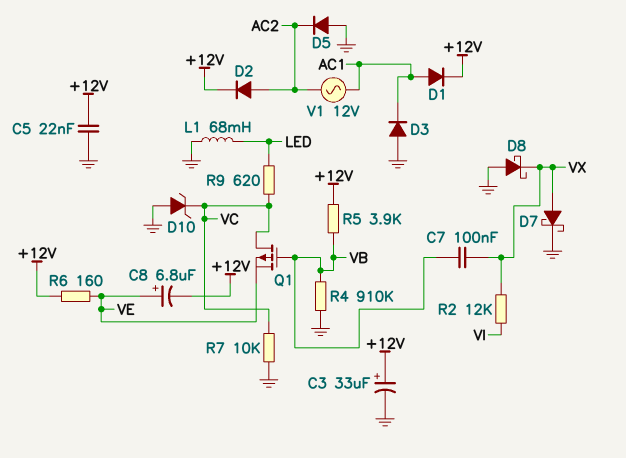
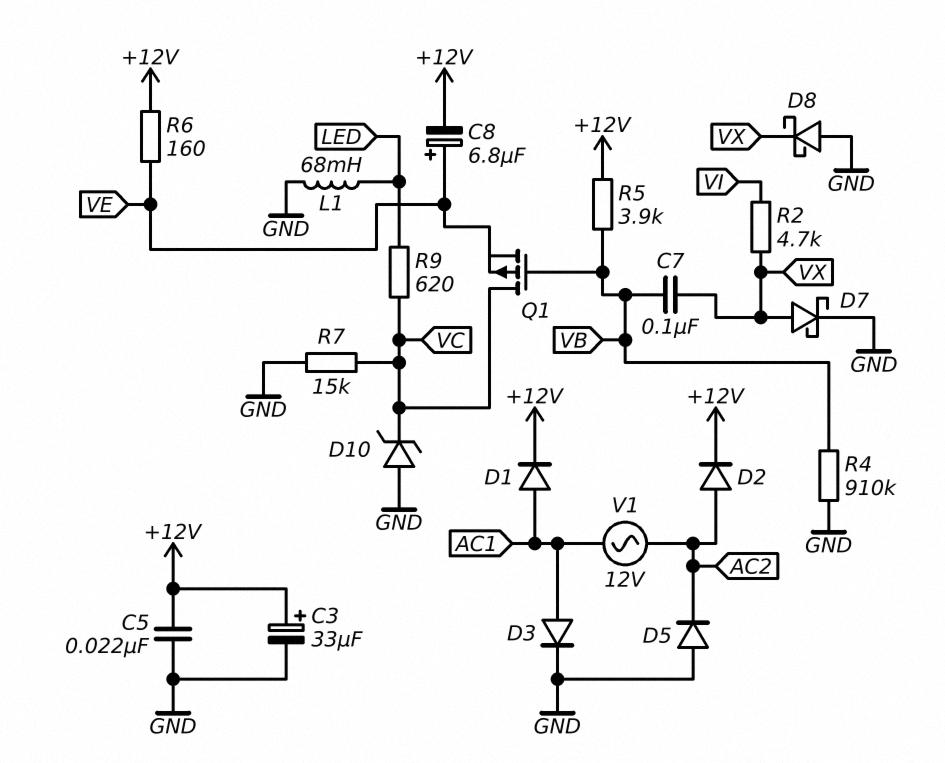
D3: diode (A GND, K AC1) -> diode (A AC1, K GND)
R2: 12k (VI, VX) -> 4.7k (VI, VX)
R7: 10k (GND, VC) -> 15k (GND, VC)

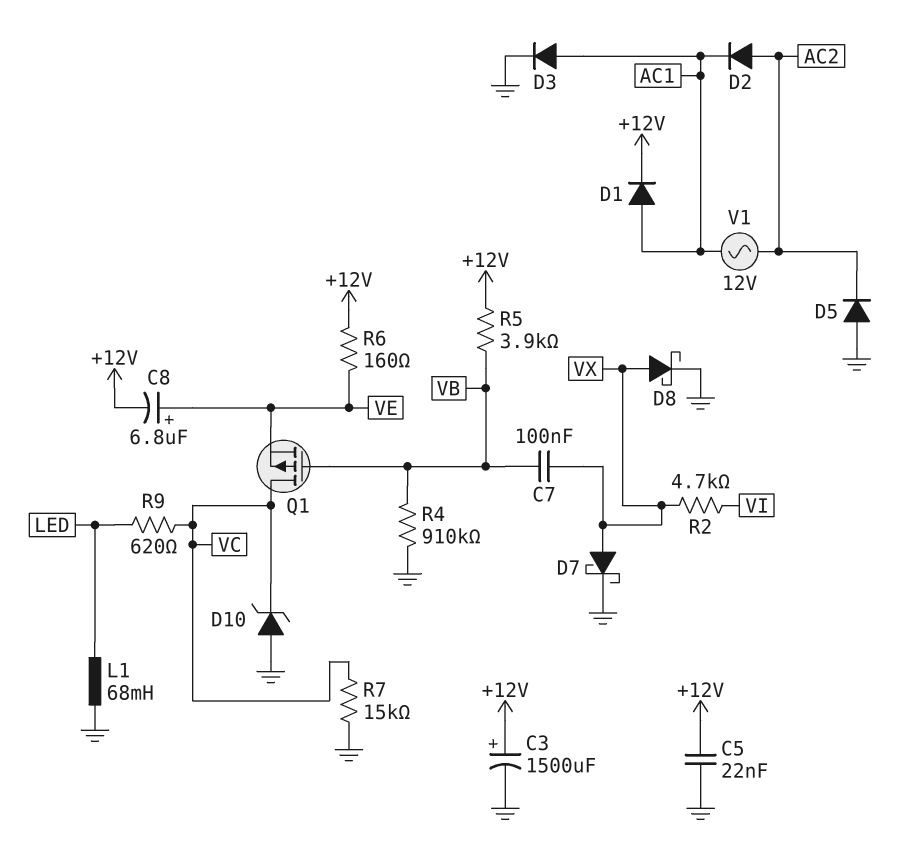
C3: 33uF (plus +12V, minus GND) -> 1500uF (plus +12V, minus GND)
D2: diode (A AC2, K +12V) -> diode (A AC2, K AC1)
D8: schottky (A GND, K VX) -> schottky (A VX, K GND)

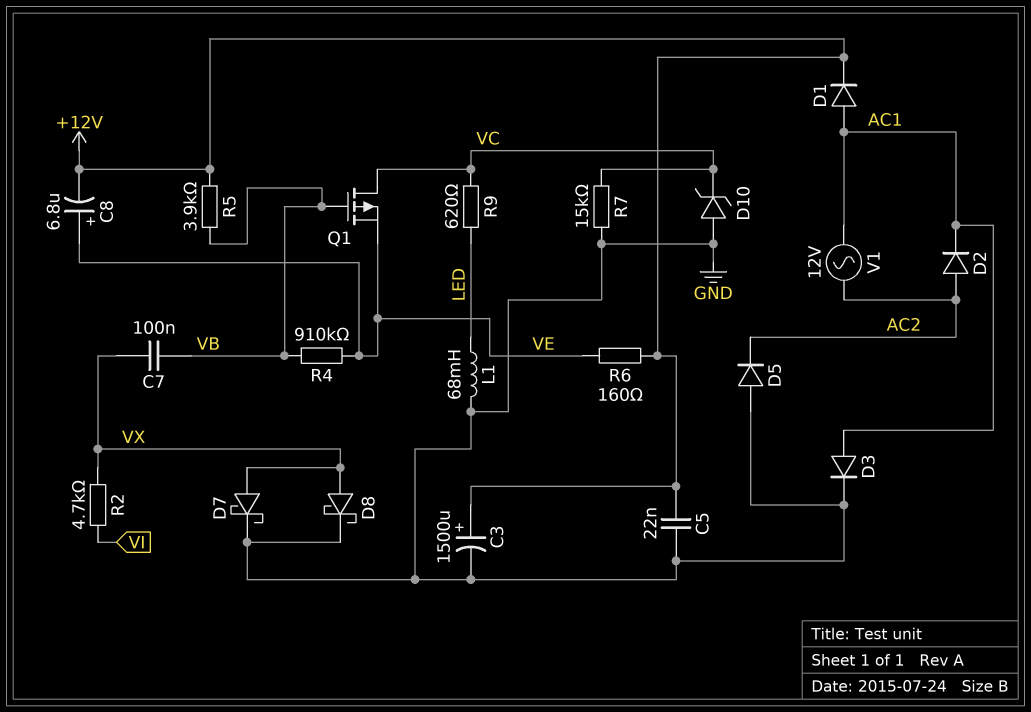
R4: 910k (GND, VB) -> 910k (VB, VE)

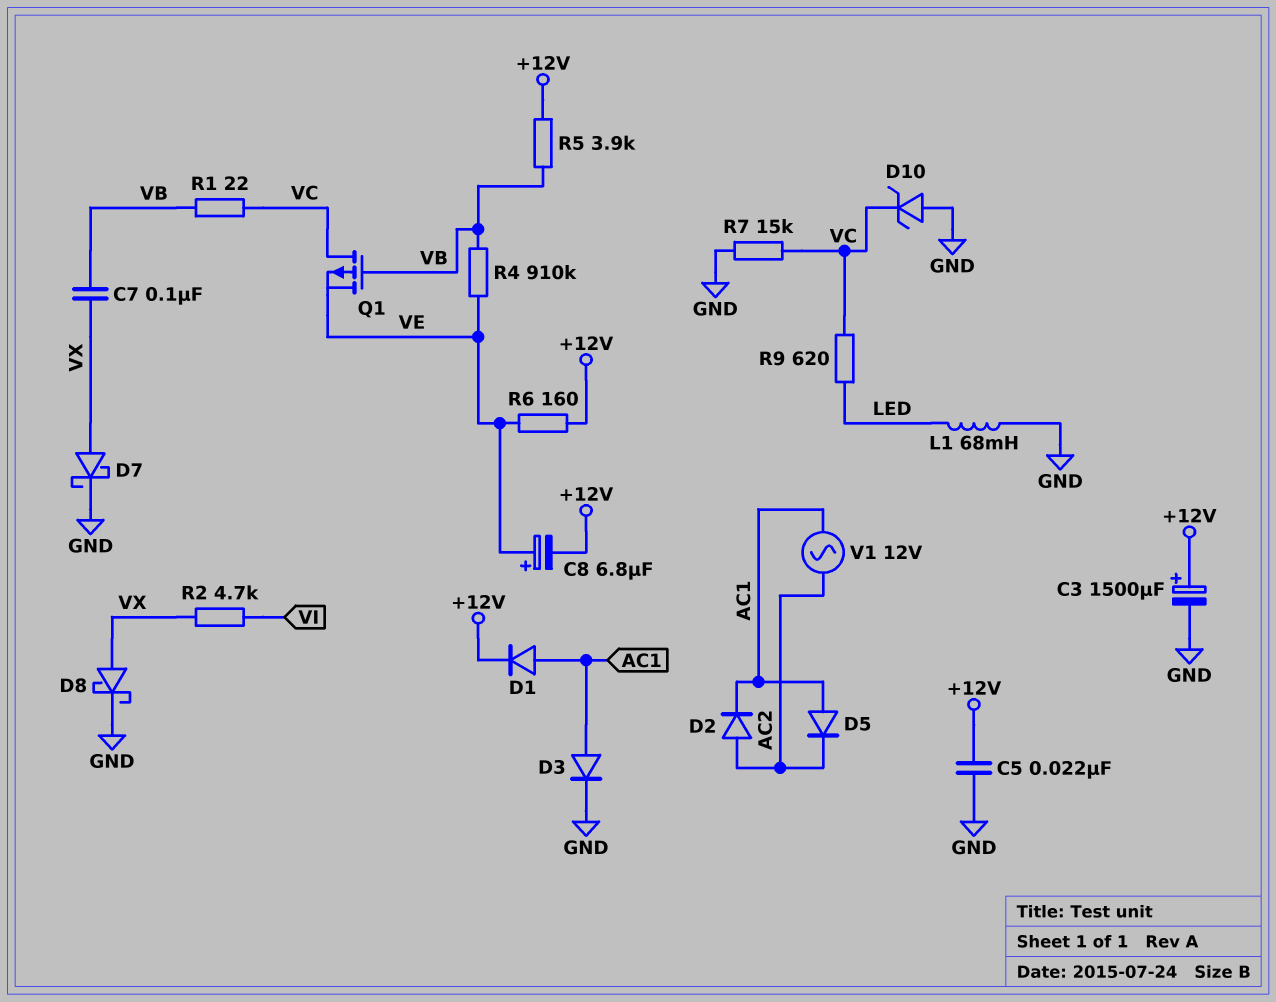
D5: diode (A GND, K AC2) -> diode (A AC1, K AC2)
R1: none -> 22 (VB, VC)

